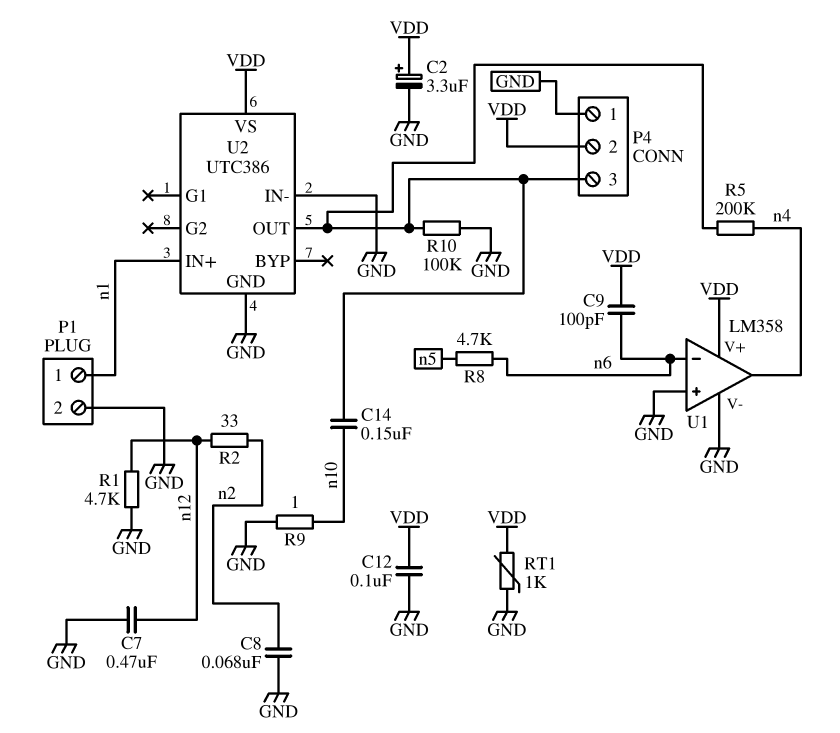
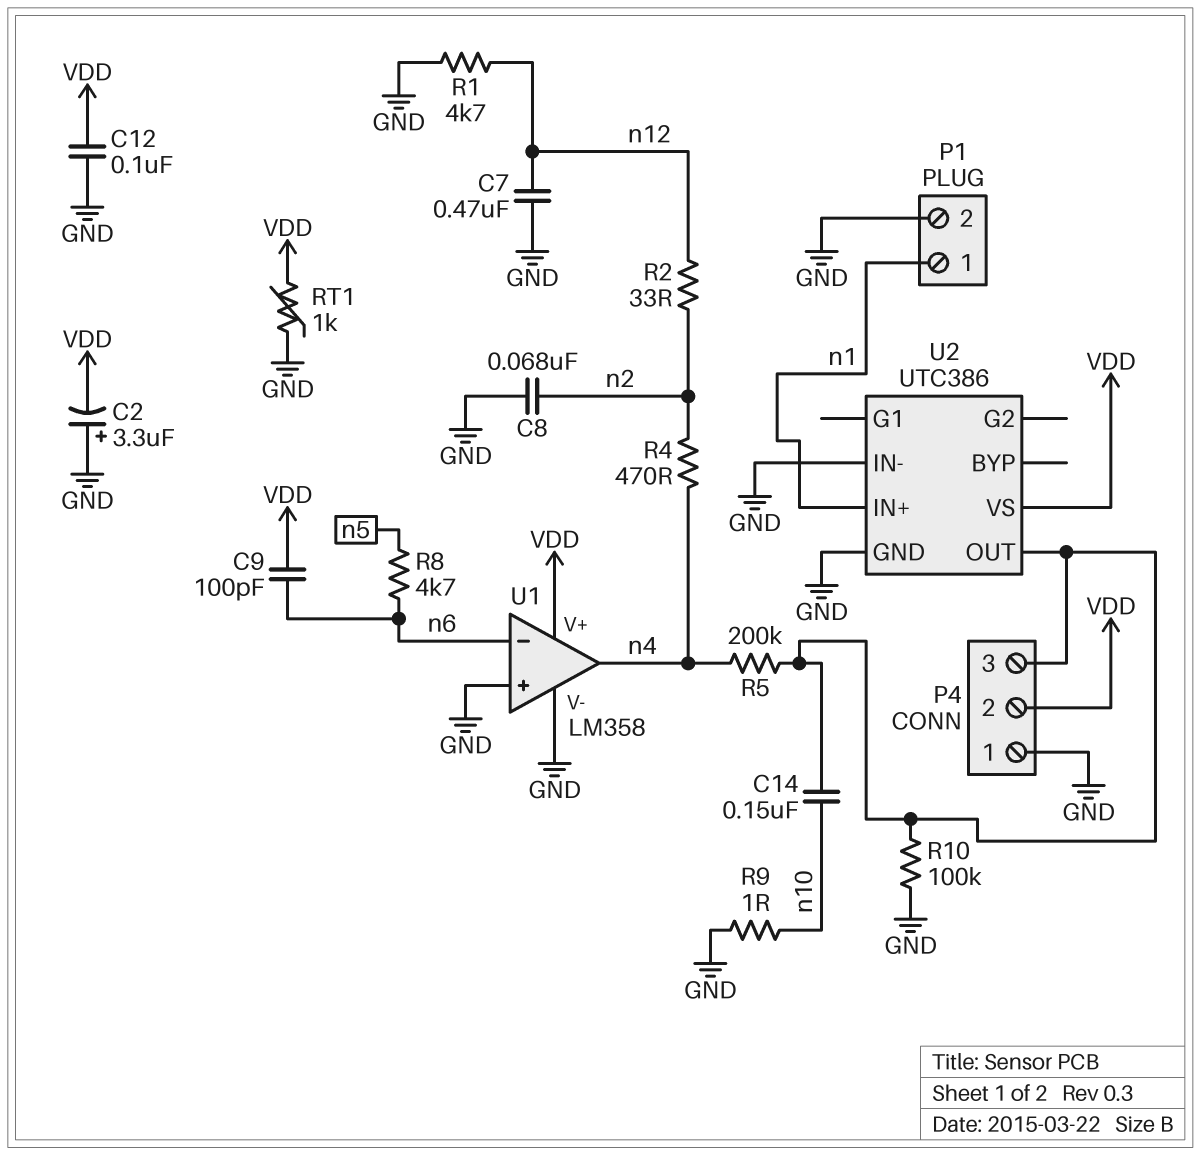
C2: 3.3uF (plus VDD, minus GND) -> 3.3uF (plus GND, minus VDD)
R4: none -> 470 (n2, n4)

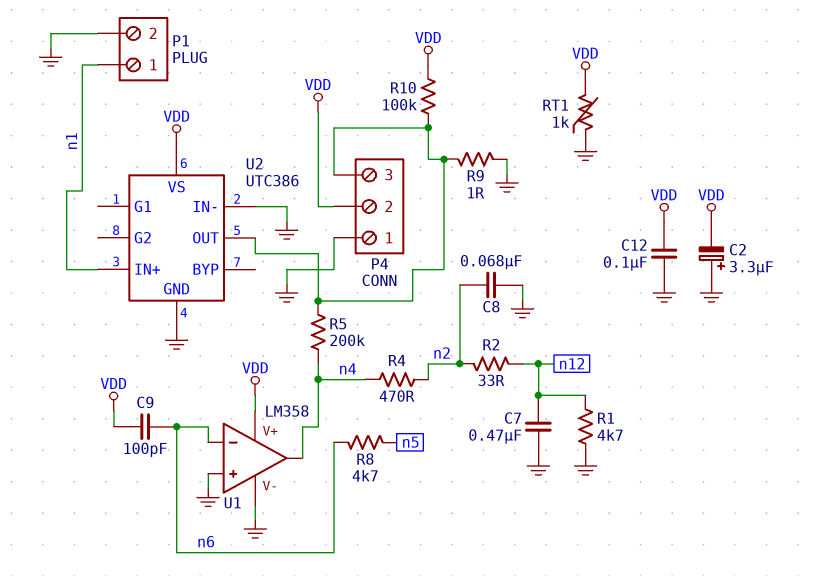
C14: 150nF (P4/3, n10) -> none
R9: 1 (GND, n10) -> 1 (GND, P4/3)
R10: 100k (GND, P4/3) -> 100k (P4/3, VDD)

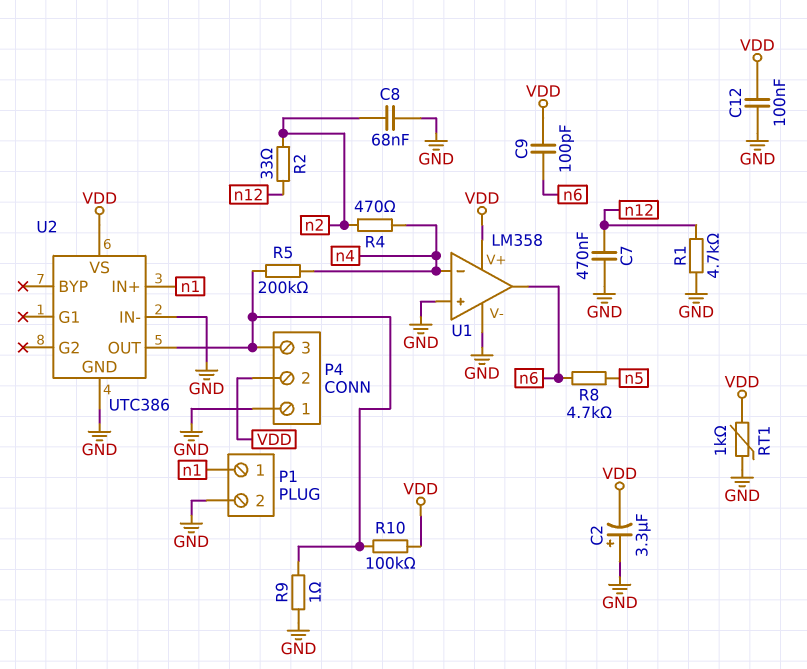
U1 pin in-: n6 -> n4
U1 pin out: n4 -> n6

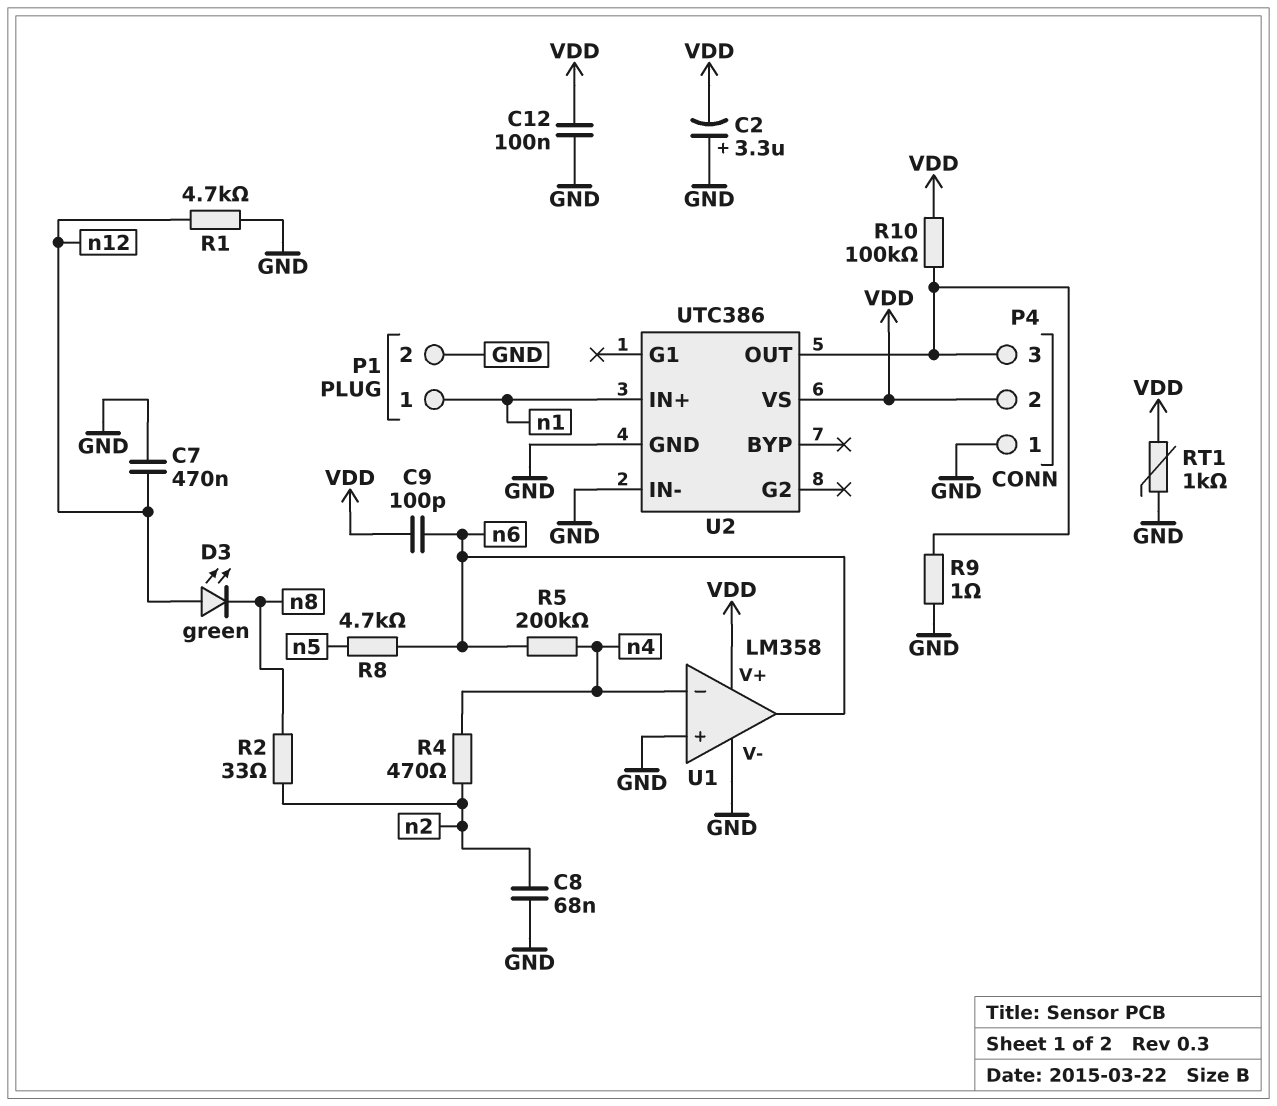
D3: none -> LED green (A n12, K n8)
R2: 33 (n2, n12) -> 33 (n2, n8)
R5: 200k (P4/3, n4) -> 200k (n4, n6)

